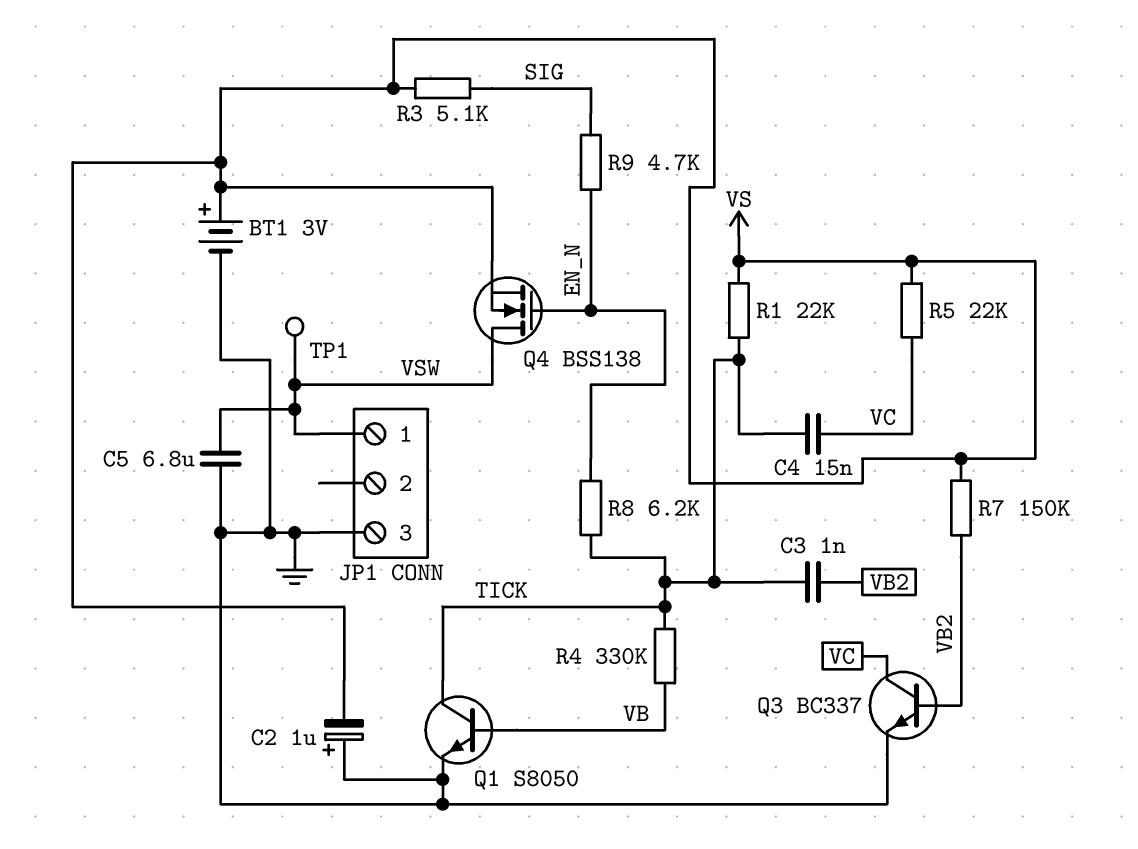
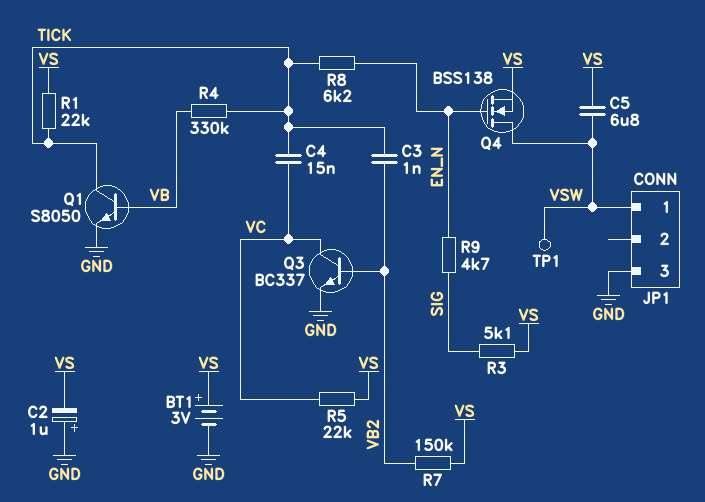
C5: 6.8uF (GND, VSW) -> 6.8uF (VS, VSW)

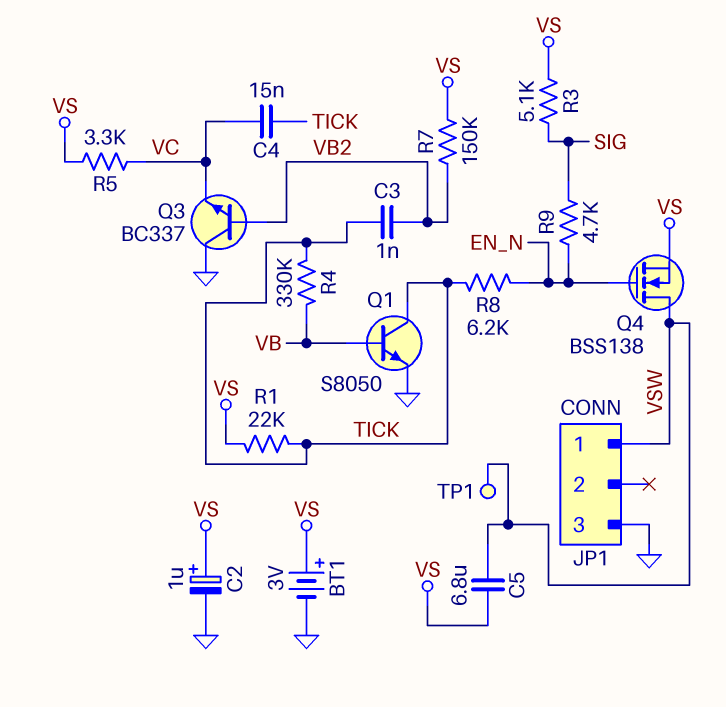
C2: 1uF (plus GND, minus VS) -> 1uF (plus VS, minus GND)
Q3: NPN BC337 (B VB2, C VC, E GND) -> NPN BC337 (B VB2, C GND, E VC)
R5: 22k (VC, VS) -> 3.3k (VC, VS)

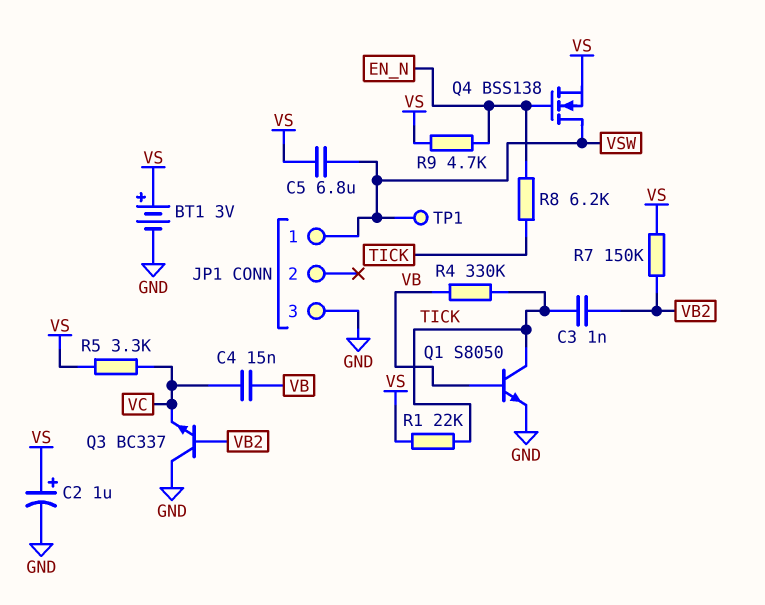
C4: 15nF (TICK, VC) -> 15nF (VB, VC)
R3: 5.1k (SIG, VS) -> none
R9: 4.7k (EN_N, SIG) -> 4.7k (EN_N, VS)

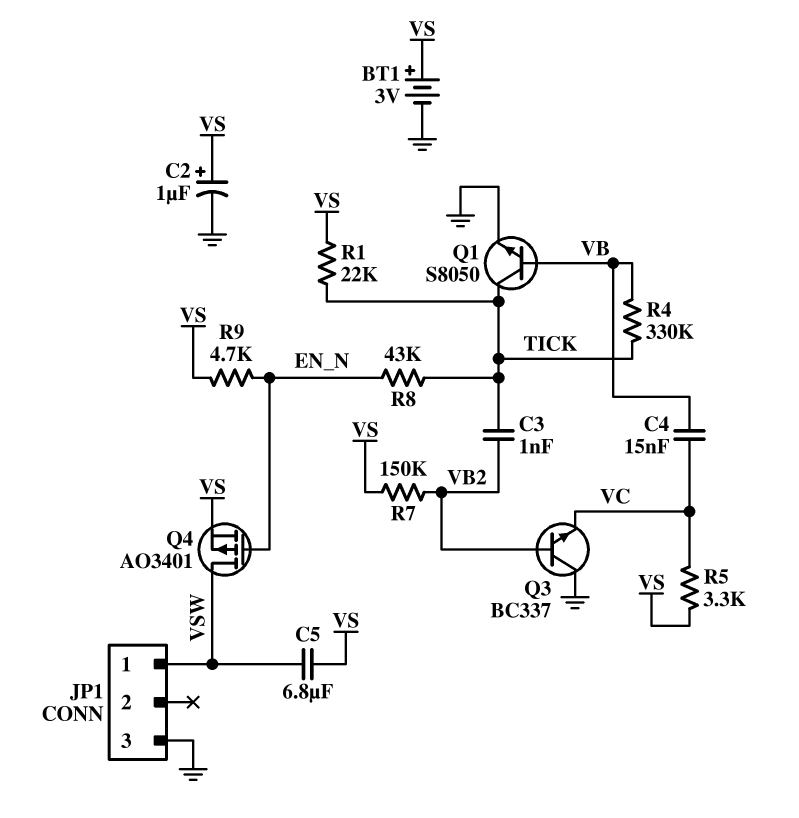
Q4: NMOS BSS138 (G EN_N, D VSW, S VS) -> PMOS AO3401 (G EN_N, D VSW, S VS)
R8: 6.2k (EN_N, TICK) -> 43k (EN_N, TICK)
TP1: test point (VSW) -> none

